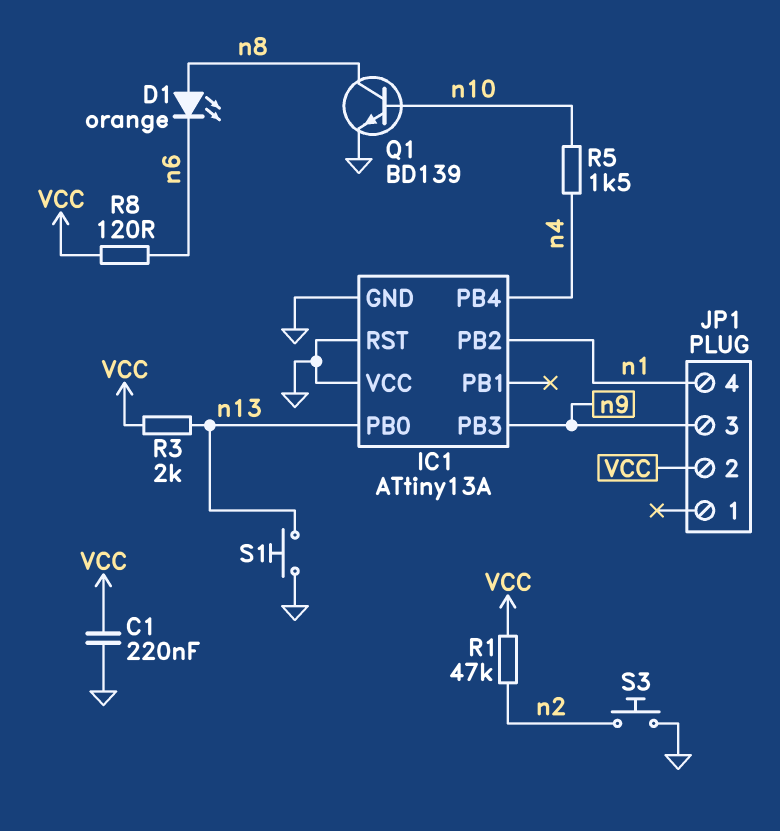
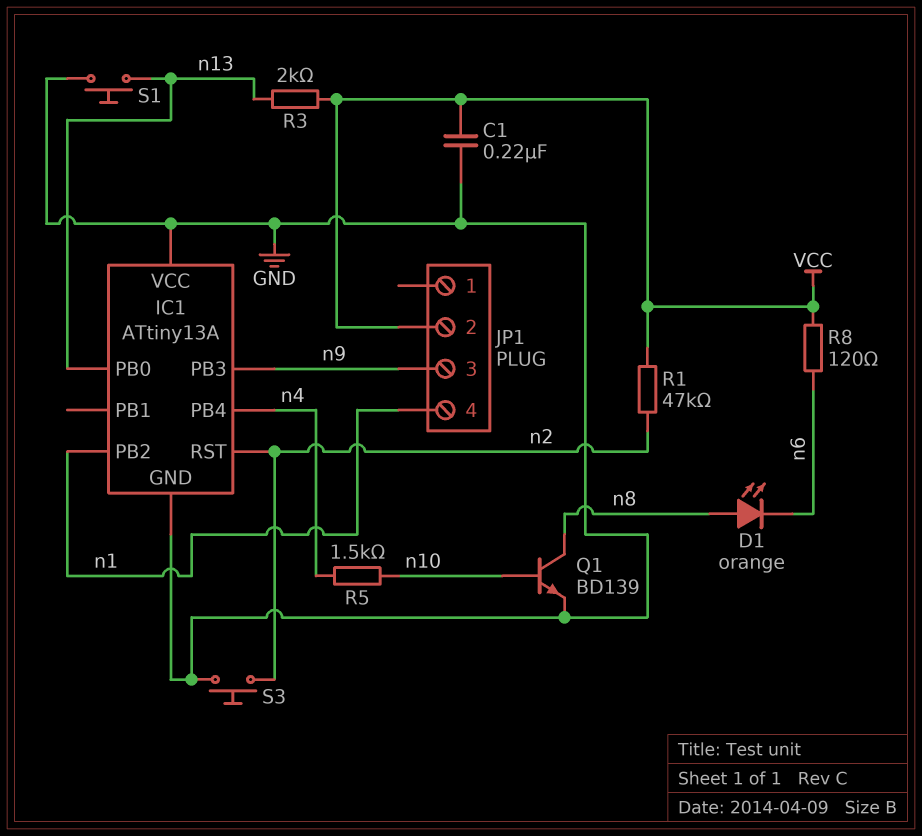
IC1 pin RST: GND -> n2

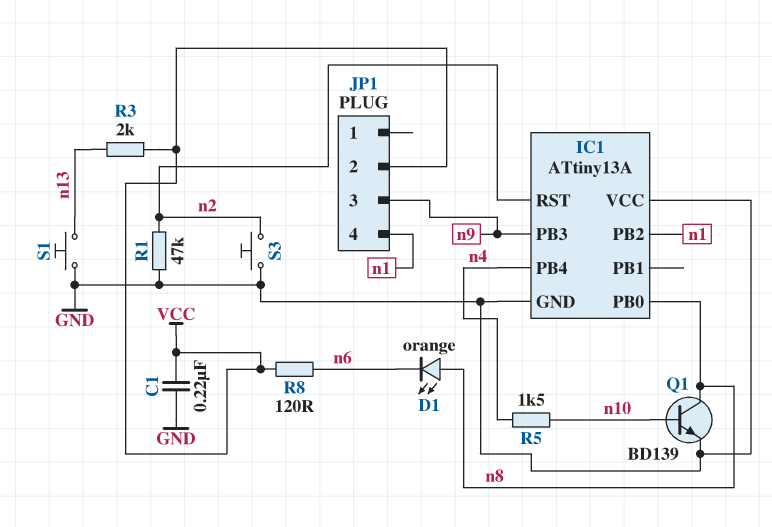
IC1 pin PB0: n13 -> n8
R1: 47k (VCC, n2) -> 47k (GND, n2)

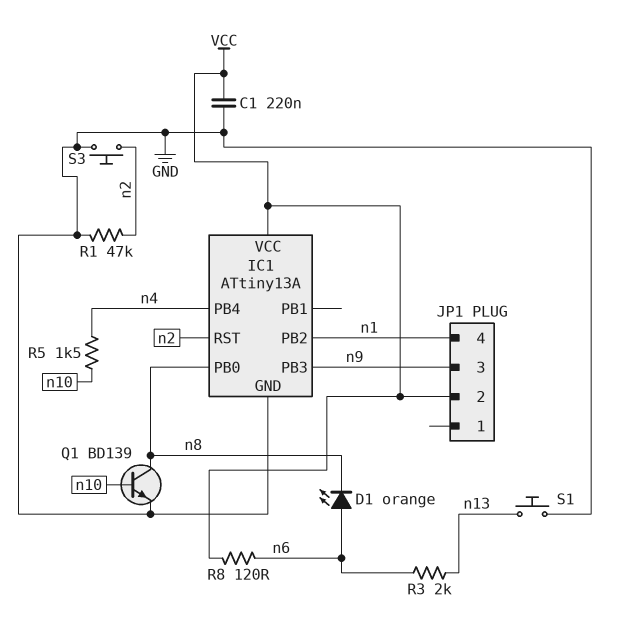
D1: LED orange (A n8, K n6) -> LED orange (A n6, K n8)
IC1 pin VCC: GND -> VCC
R3: 2k (VCC, n13) -> 2k (n6, n13)

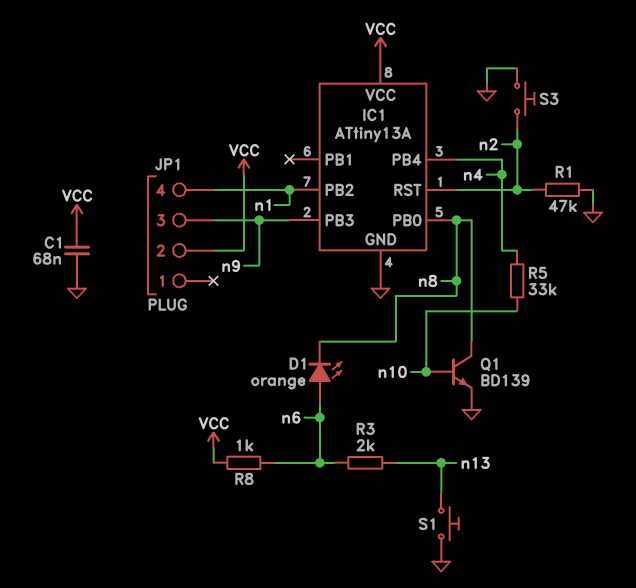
C1: 220nF (GND, VCC) -> 68nF (GND, VCC)
R5: 1.5k (n4, n10) -> 33k (n4, n10)
R8: 120 (VCC, n6) -> 1k (VCC, n6)

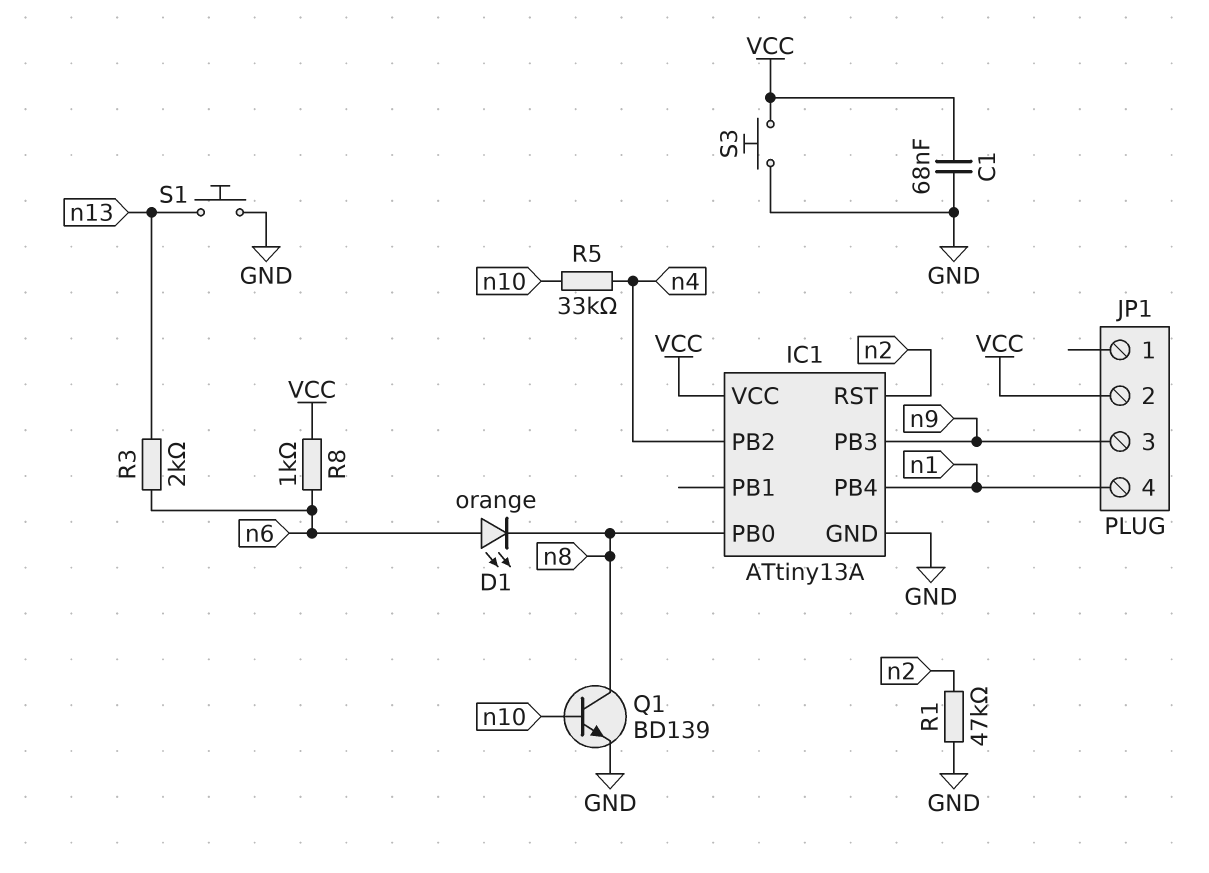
IC1 pin PB2: n1 -> n4
IC1 pin PB4: n4 -> n1
S3: button (GND, n2) -> button (GND, VCC)

